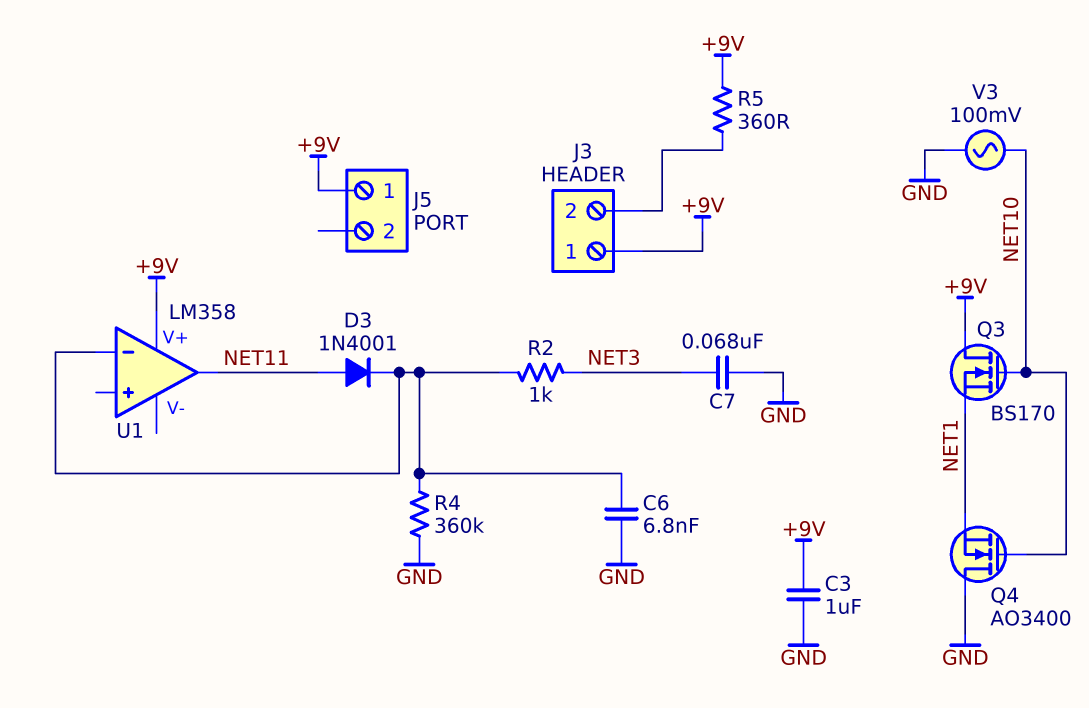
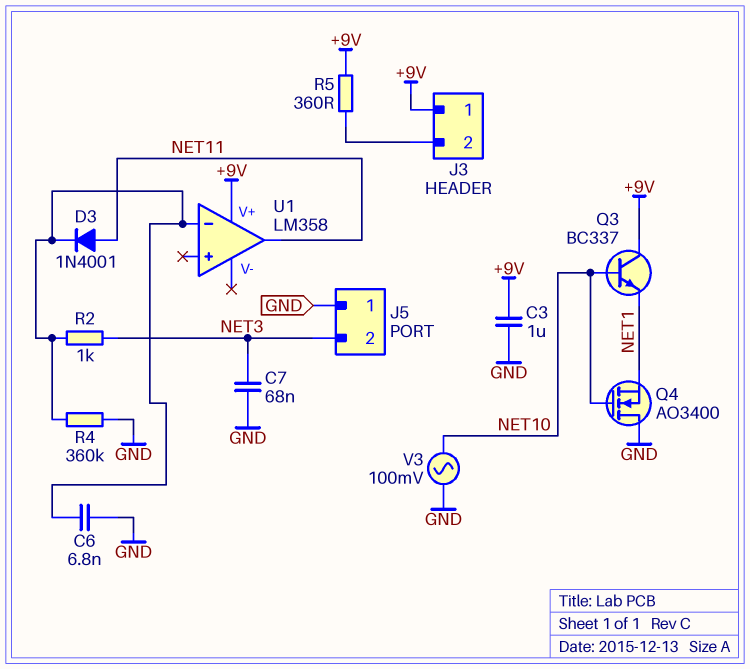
J5 pin 1: +9V -> GND
J5 pin 2: none -> NET3
Q3: NMOS BS170 (G NET10, D +9V, S NET1) -> NPN BC337 (B NET10, C +9V, E NET1)

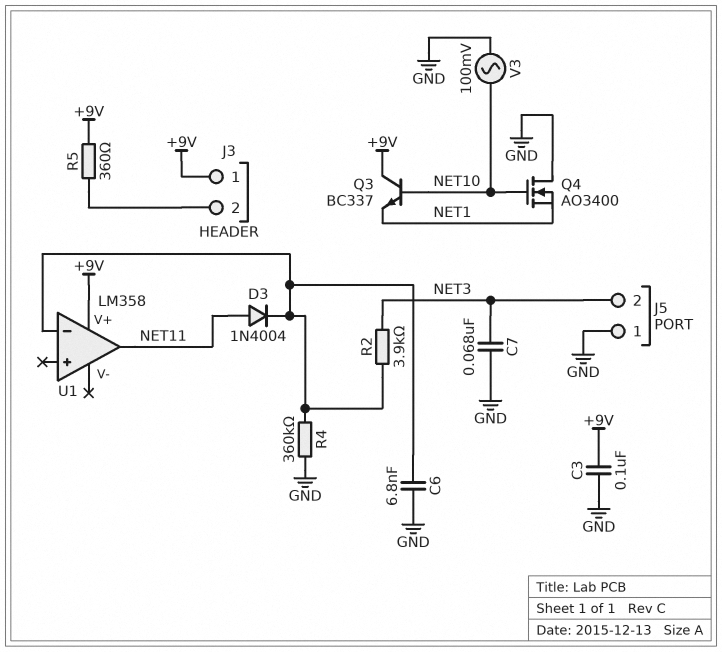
C3: 1uF (+9V, GND) -> 100nF (+9V, GND)
D3: diode 1N4001 (A NET11, K U1/in-) -> diode 1N4004 (A NET11, K U1/in-)
R2: 1k (NET3, U1/in-) -> 3.9k (NET3, U1/in-)

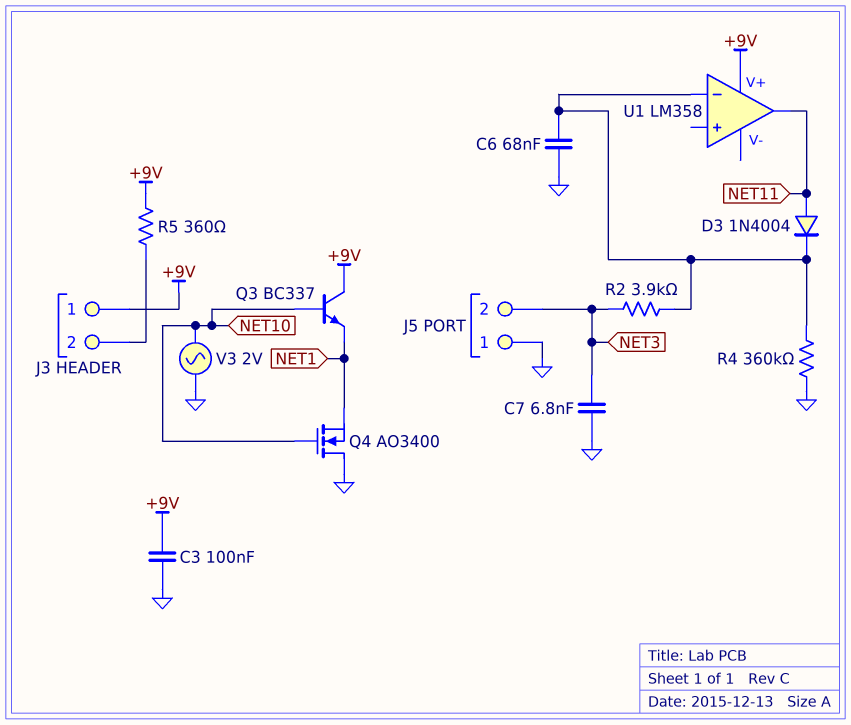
C6: 6.8nF (GND, U1/in-) -> 68nF (GND, U1/in-)
C7: 68nF (GND, NET3) -> 6.8nF (GND, NET3)
V3: AC 100mV (GND, NET10) -> AC 2V (GND, NET10)

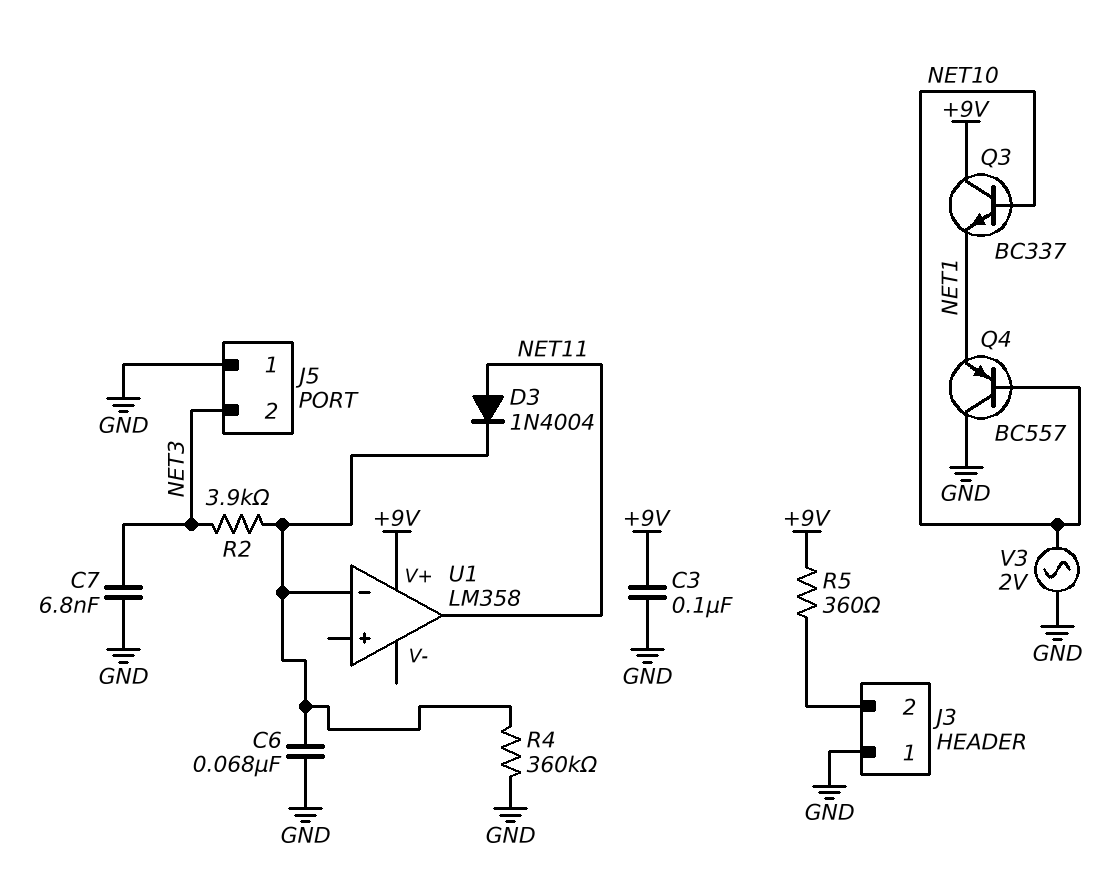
J3 pin 1: +9V -> GND
Q4: NMOS AO3400 (G NET10, D GND, S NET1) -> PNP BC557 (B NET10, C GND, E NET1)

